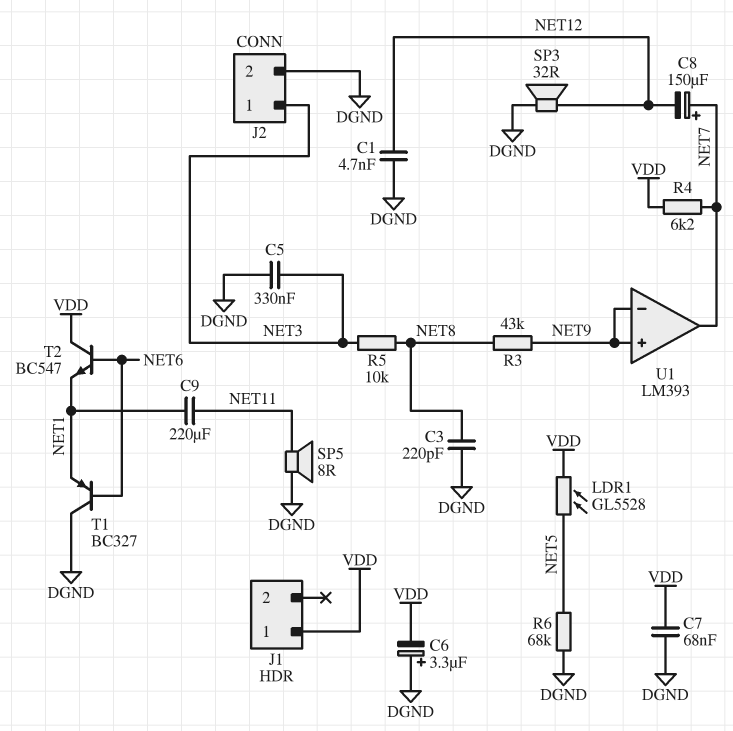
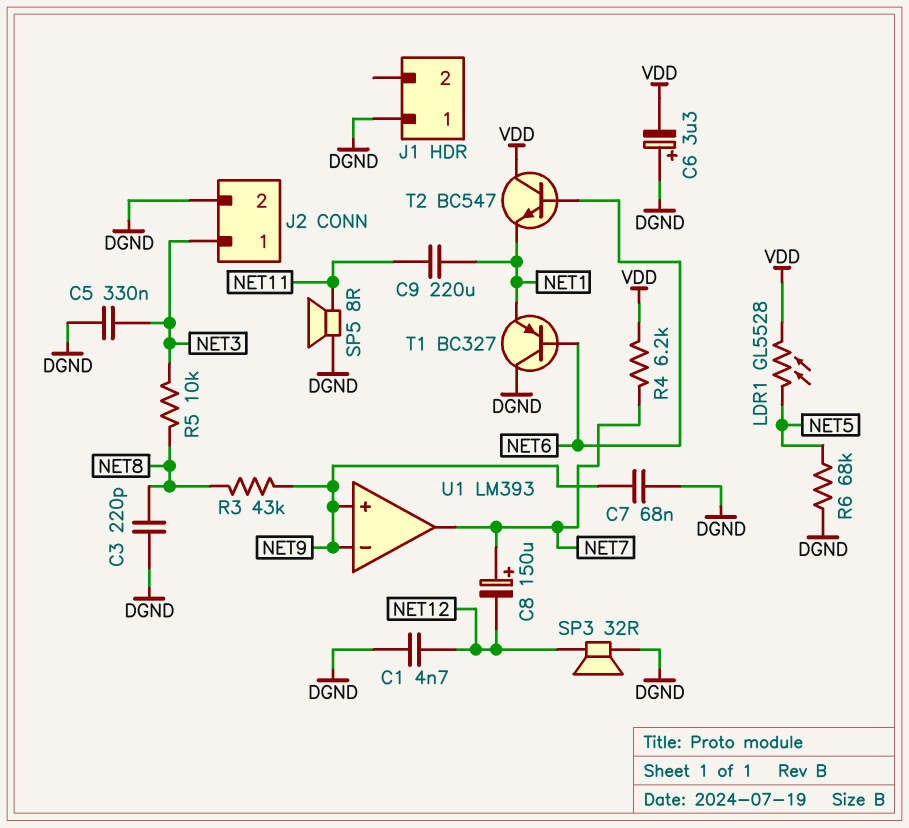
C7: 68nF (DGND, VDD) -> 68nF (DGND, NET9)
J1 pin 1: VDD -> DGND

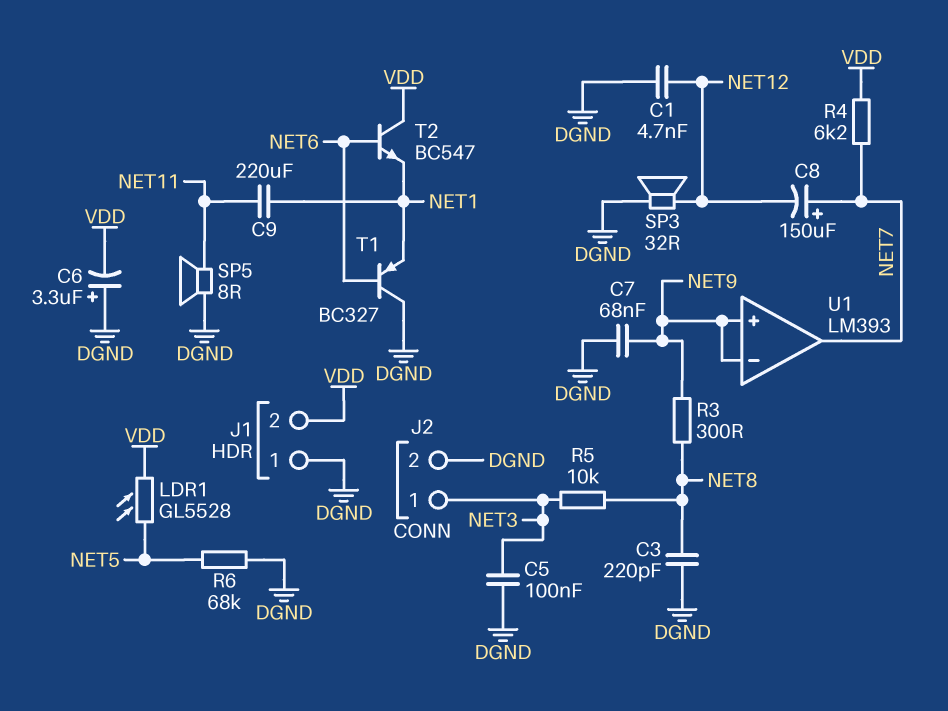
C5: 330nF (DGND, NET3) -> 100nF (DGND, NET3)
J1 pin 2: none -> VDD
R3: 43k (NET8, NET9) -> 300 (NET8, NET9)

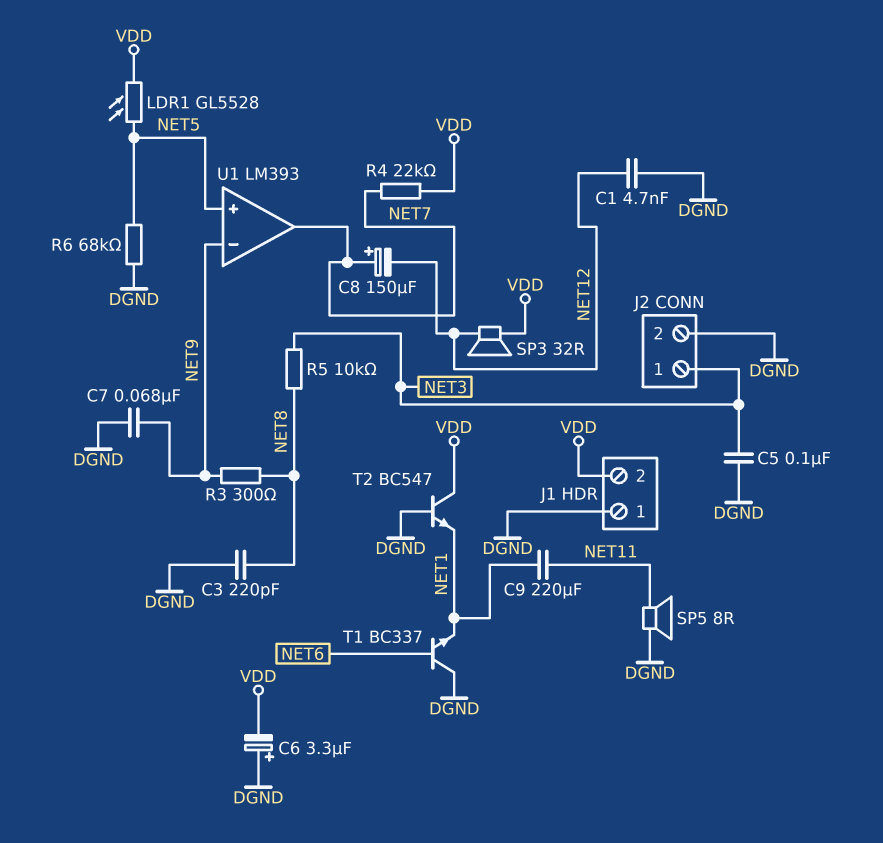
R4: 6.2k (NET7, VDD) -> 22k (NET7, VDD)
SP3: speaker 32R (DGND, NET12) -> speaker 32R (NET12, VDD)
T1: PNP BC327 (B NET6, C DGND, E NET1) -> NPN BC337 (B NET6, C DGND, E NET1)
T2: NPN BC547 (B NET6, C VDD, E NET1) -> NPN BC547 (B DGND, C VDD, E NET1)
U1 pin in+: NET9 -> NET5

